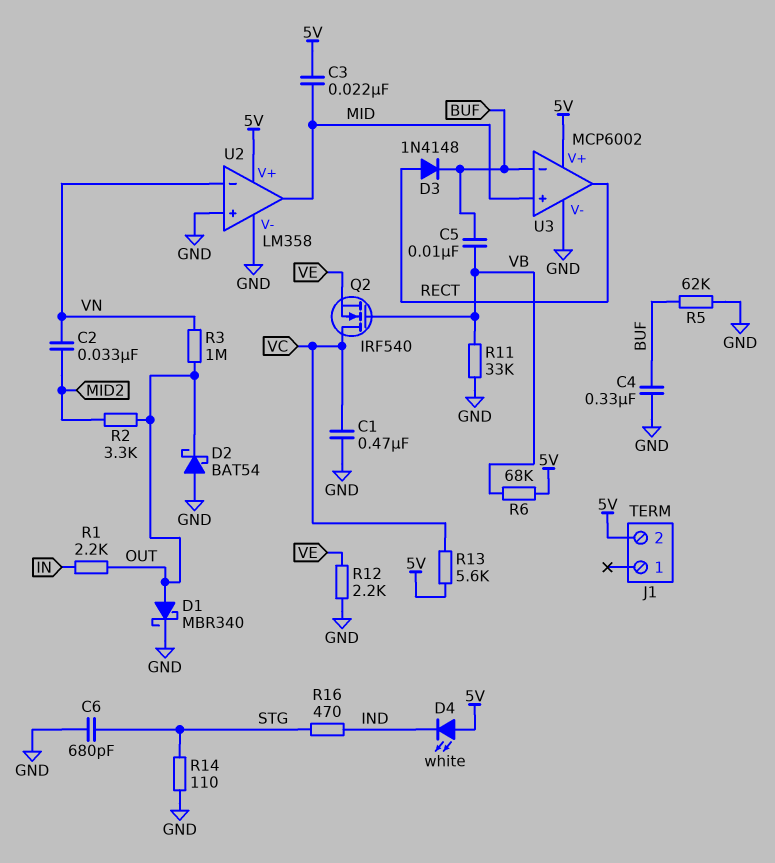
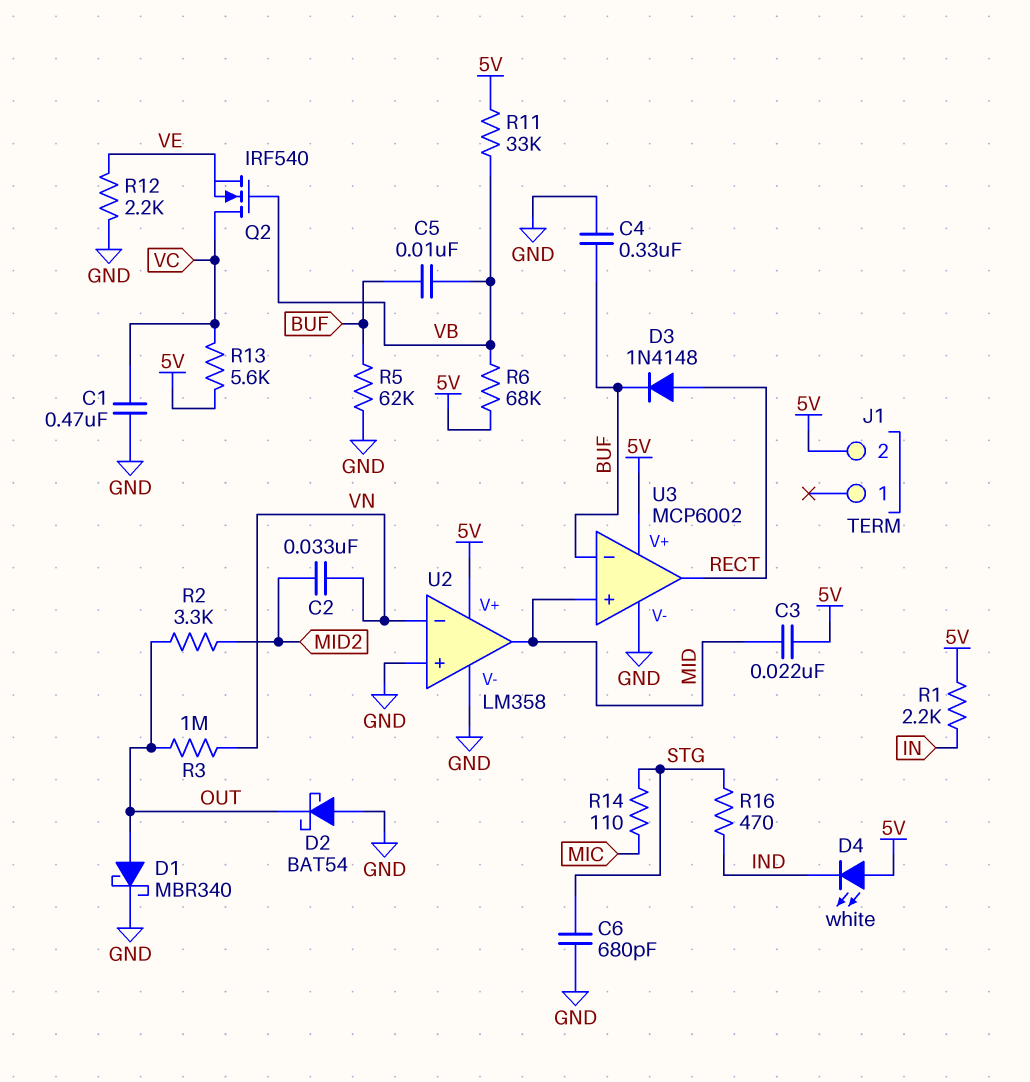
R1: 2.2k (IN, OUT) -> 2.2k (5V, IN)
R11: 33k (GND, VB) -> 33k (5V, VB)
R14: 110 (GND, STG) -> 110 (MIC, STG)

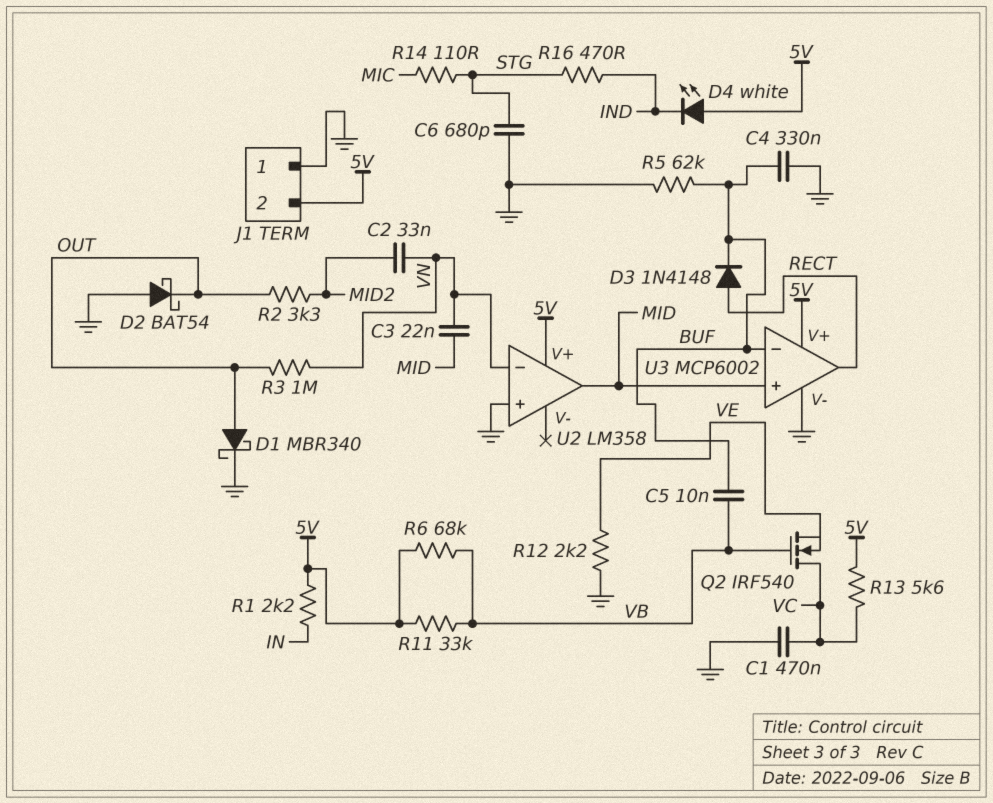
C3: 22nF (5V, MID) -> 22nF (MID, VN)
J1 pin 1: none -> GND
U2 pin V-: GND -> none

